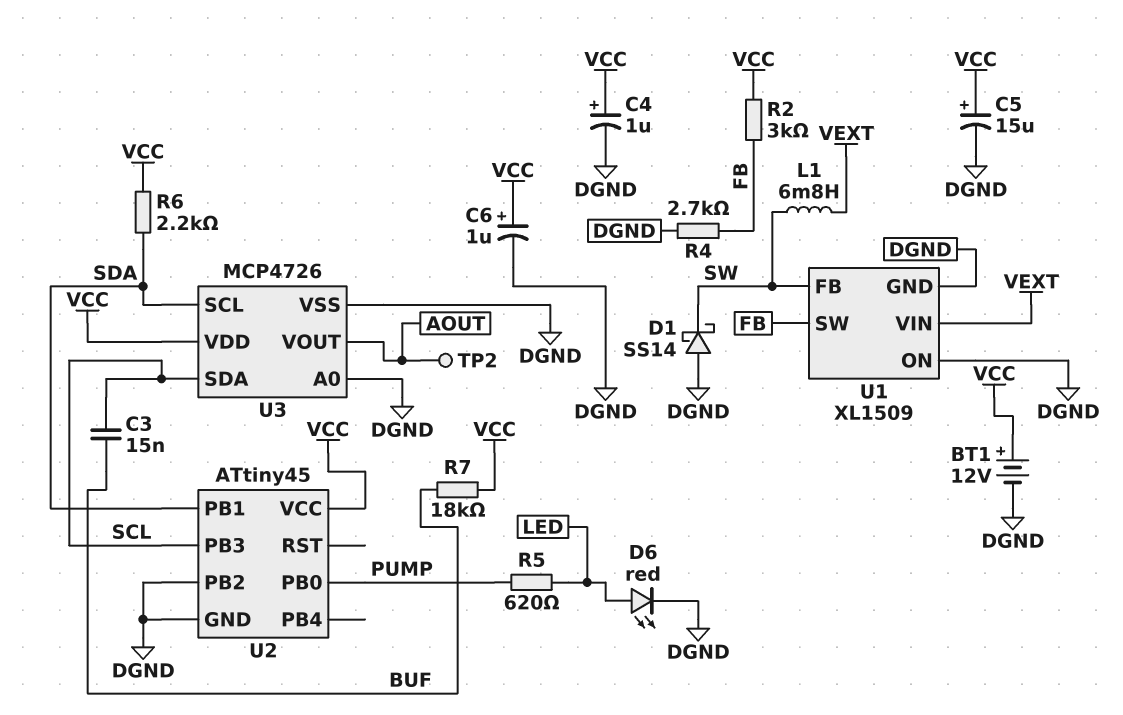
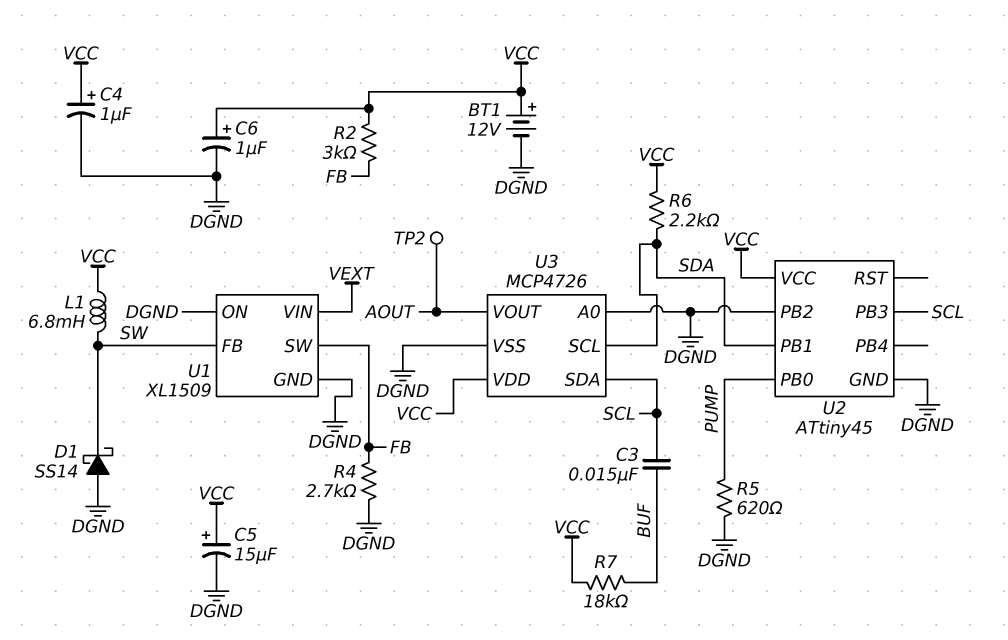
D6: LED red (A LED, K DGND) -> none
L1: 6.8mH (SW, VEXT) -> 6.8mH (SW, VCC)
R5: 620 (LED, PUMP) -> 620 (DGND, PUMP)

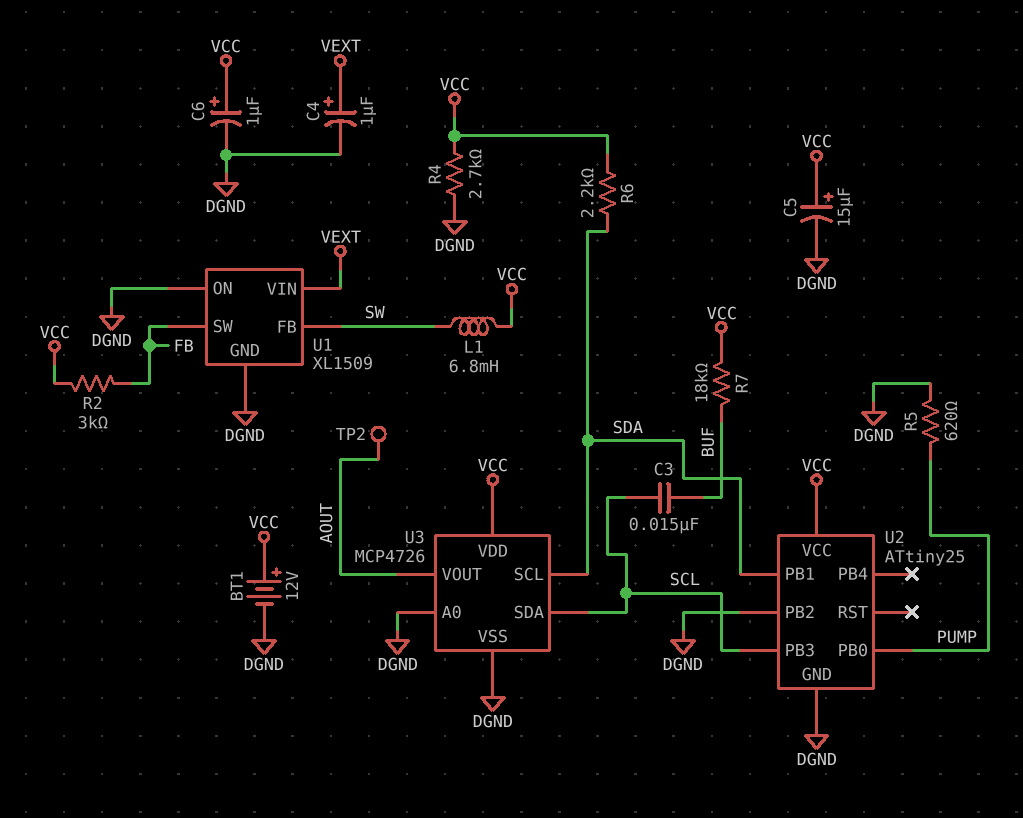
C4: 1uF (plus VCC, minus DGND) -> 1uF (plus VEXT, minus DGND)
D1: schottky SS14 (A DGND, K SW) -> none
R4: 2.7k (DGND, FB) -> 2.7k (DGND, VCC)
U2: ATtiny45 -> ATtiny25

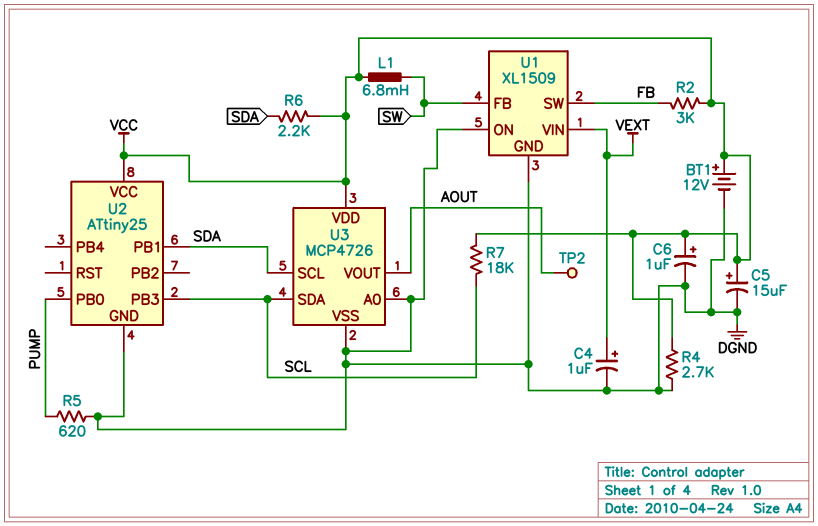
C3: 15nF (BUF, SCL) -> none
R7: 18k (BUF, VCC) -> 18k (SCL, VCC)
U2 pin PB2: DGND -> none

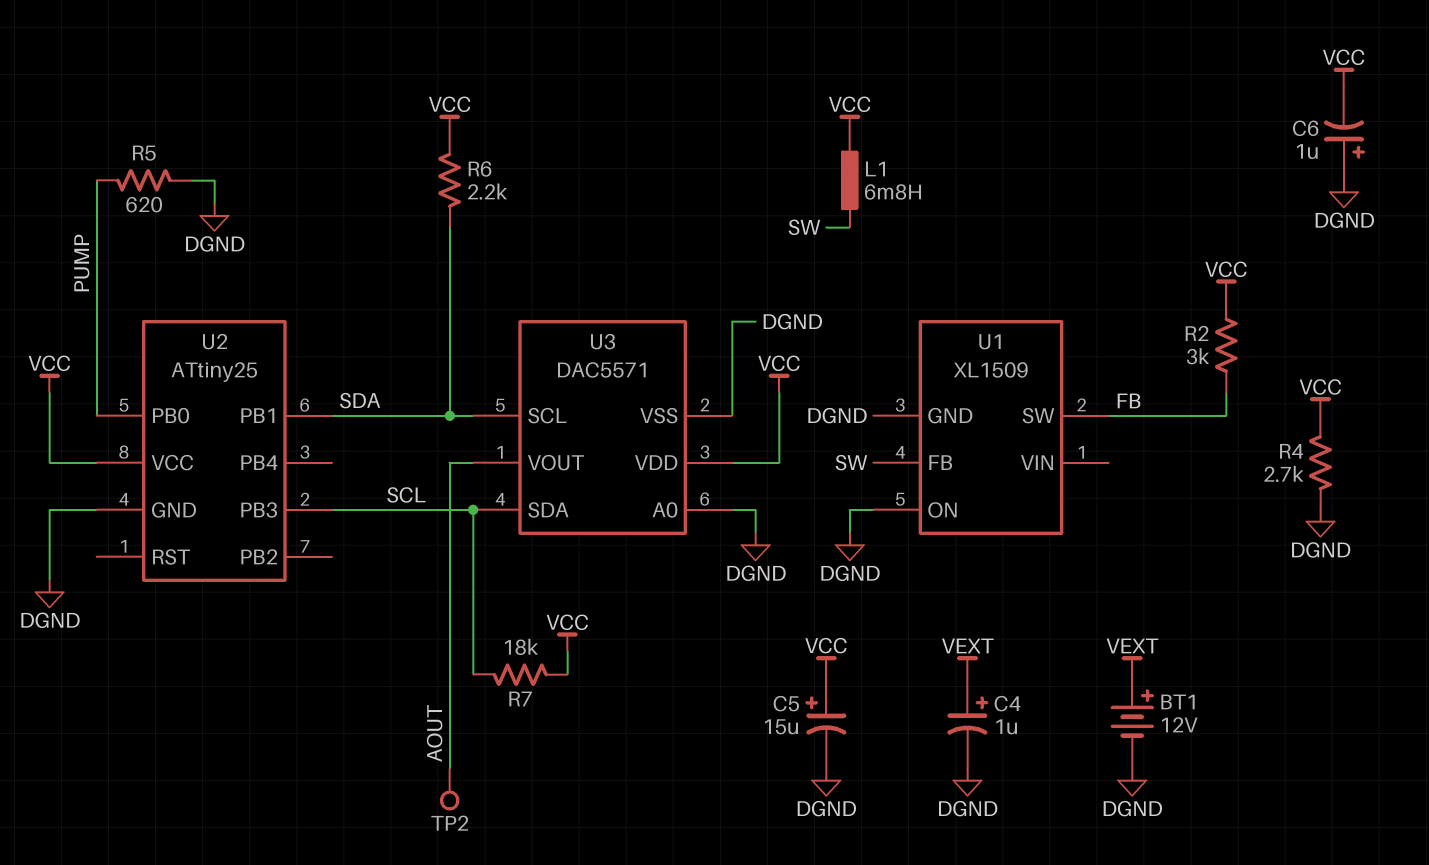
BT1: 12V (plus VCC, minus DGND) -> 12V (plus VEXT, minus DGND)
C6: 1uF (plus VCC, minus DGND) -> 1uF (plus DGND, minus VCC)
U1 pin VIN: VEXT -> none
U3: MCP4726 -> DAC5571

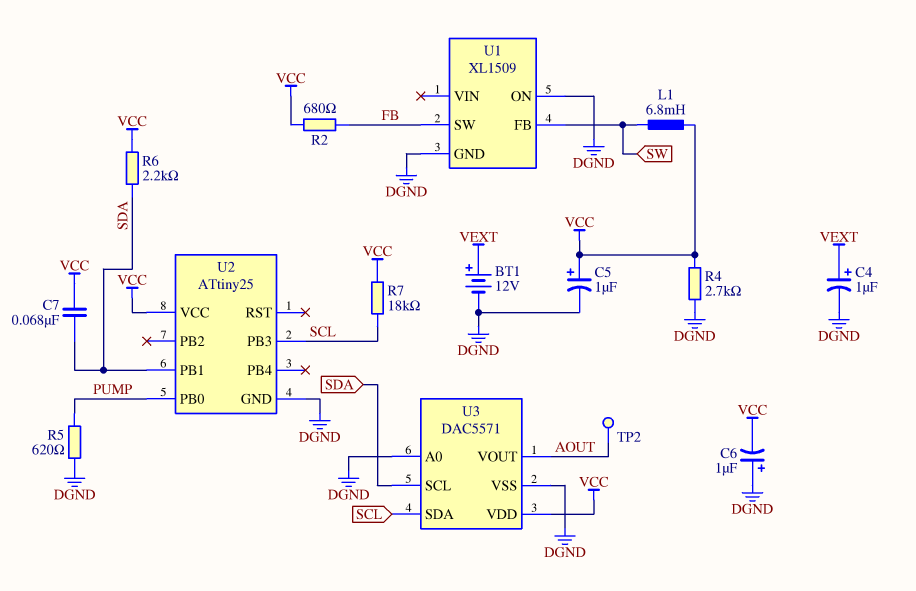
C5: 15uF (plus VCC, minus DGND) -> 1uF (plus VCC, minus DGND)
C7: none -> 68nF (SDA, VCC)
R2: 3k (FB, VCC) -> 680 (FB, VCC)

